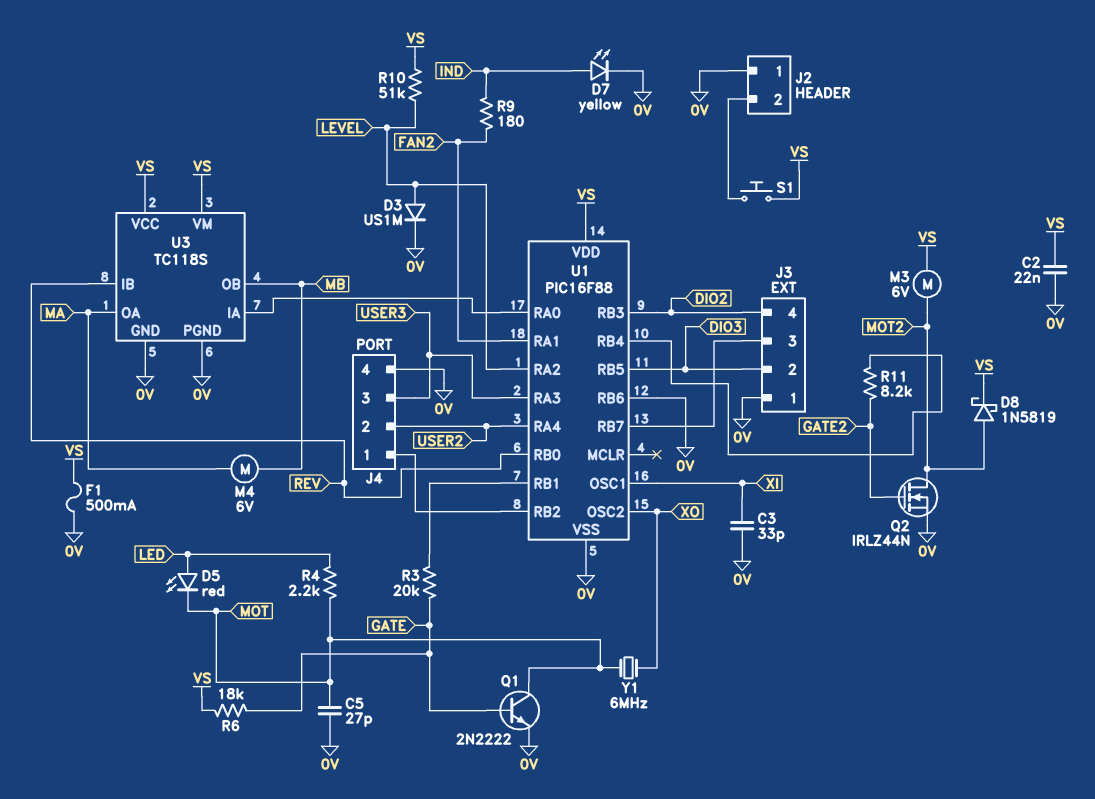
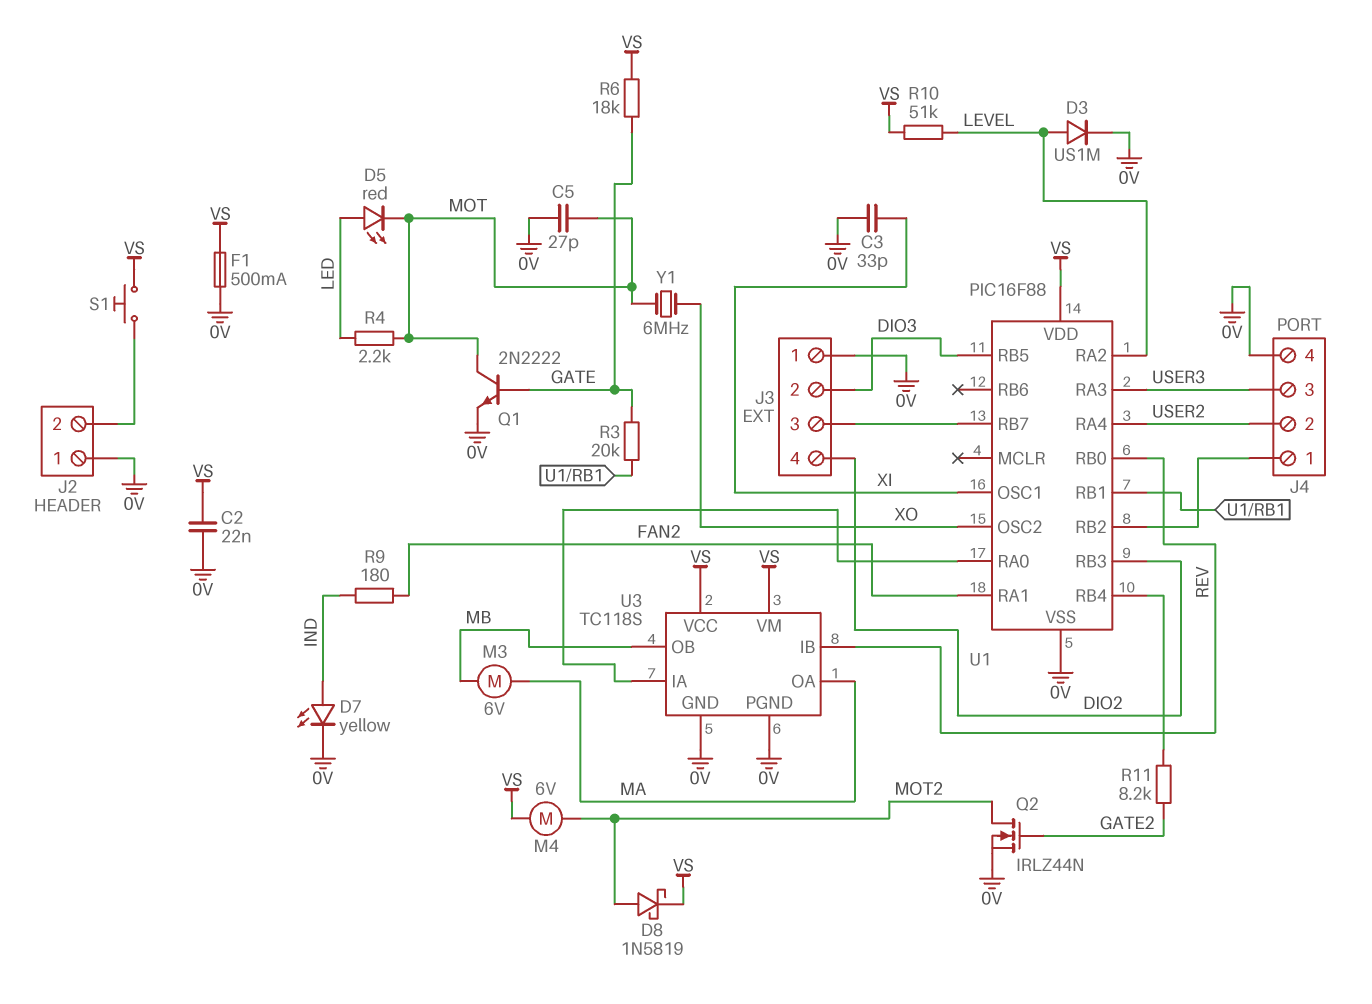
M3: motor 6V (MOT2, VS) -> motor 6V (MA, MB)
M4: motor 6V (MA, MB) -> motor 6V (MOT2, VS)
U1 pin RB6: 0V -> none

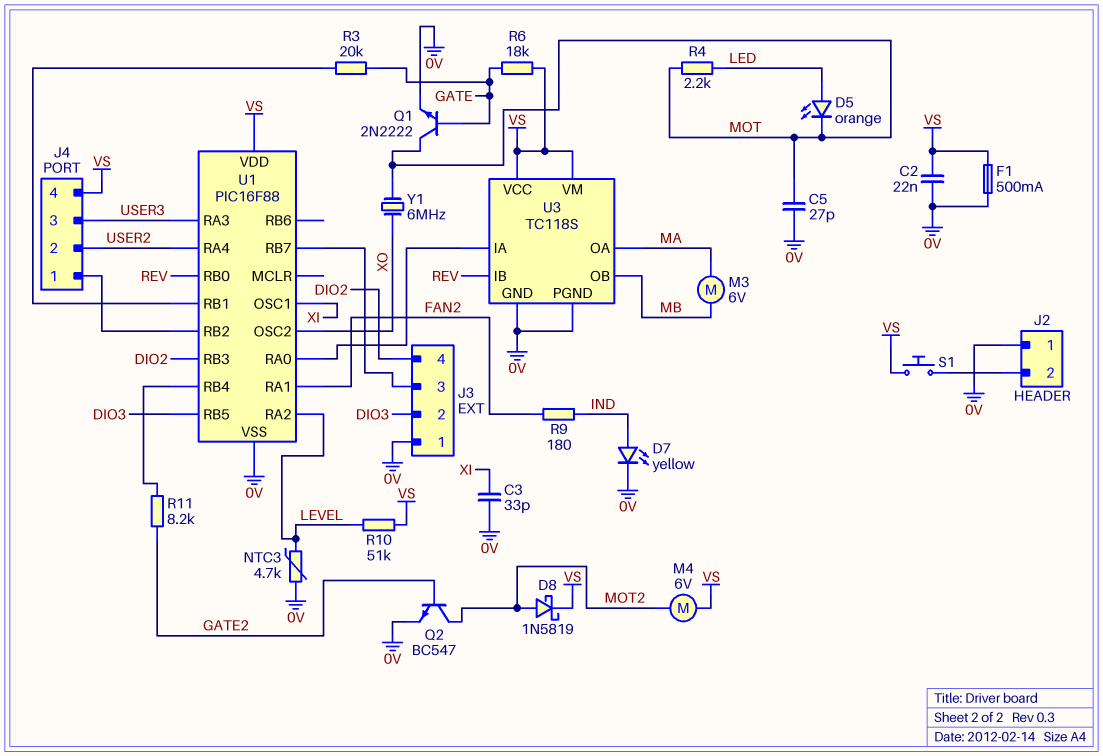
D3: diode US1M (A LEVEL, K 0V) -> none
D5: LED red (A LED, K MOT) -> LED orange (A LED, K MOT)
J4 pin 4: 0V -> VS
NTC3: none -> 4.7k (0V, LEVEL)
Q2: NMOS IRLZ44N (G GATE2, D MOT2, S 0V) -> NPN BC547 (B GATE2, C MOT2, E 0V)

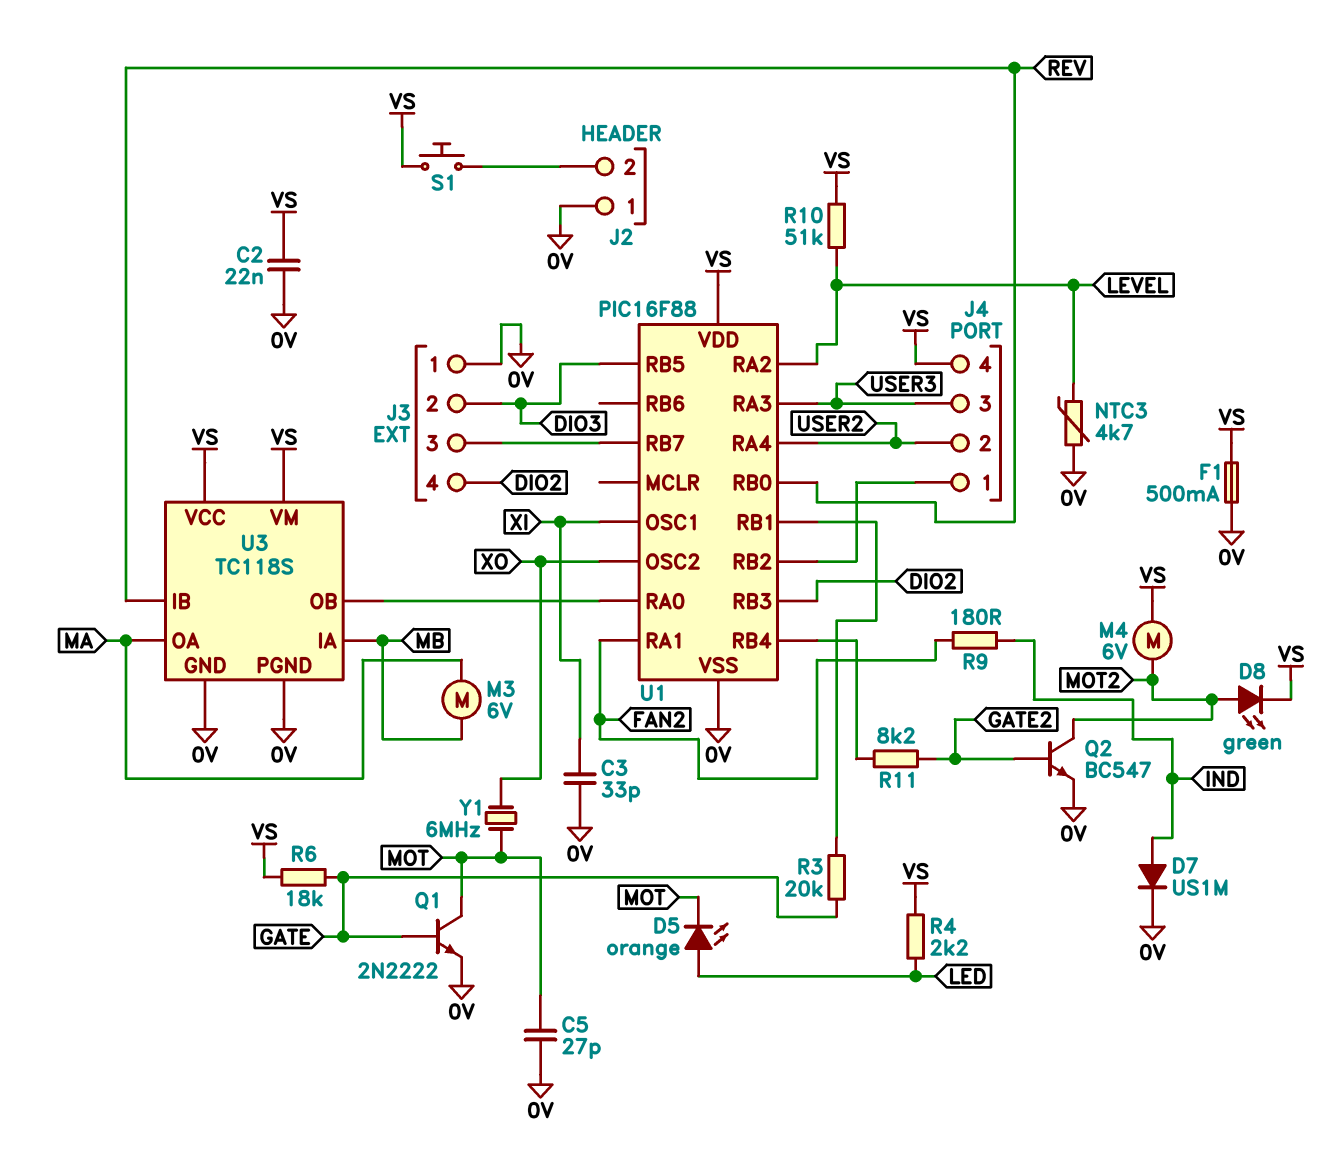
D7: LED yellow (A IND, K 0V) -> diode US1M (A IND, K 0V)
D8: schottky 1N5819 (A MOT2, K VS) -> LED green (A MOT2, K VS)
R4: 2.2k (LED, MOT) -> 2.2k (LED, VS)
U3 pin IA: U1/RA0 -> MB
U3 pin OB: MB -> U1/RA0

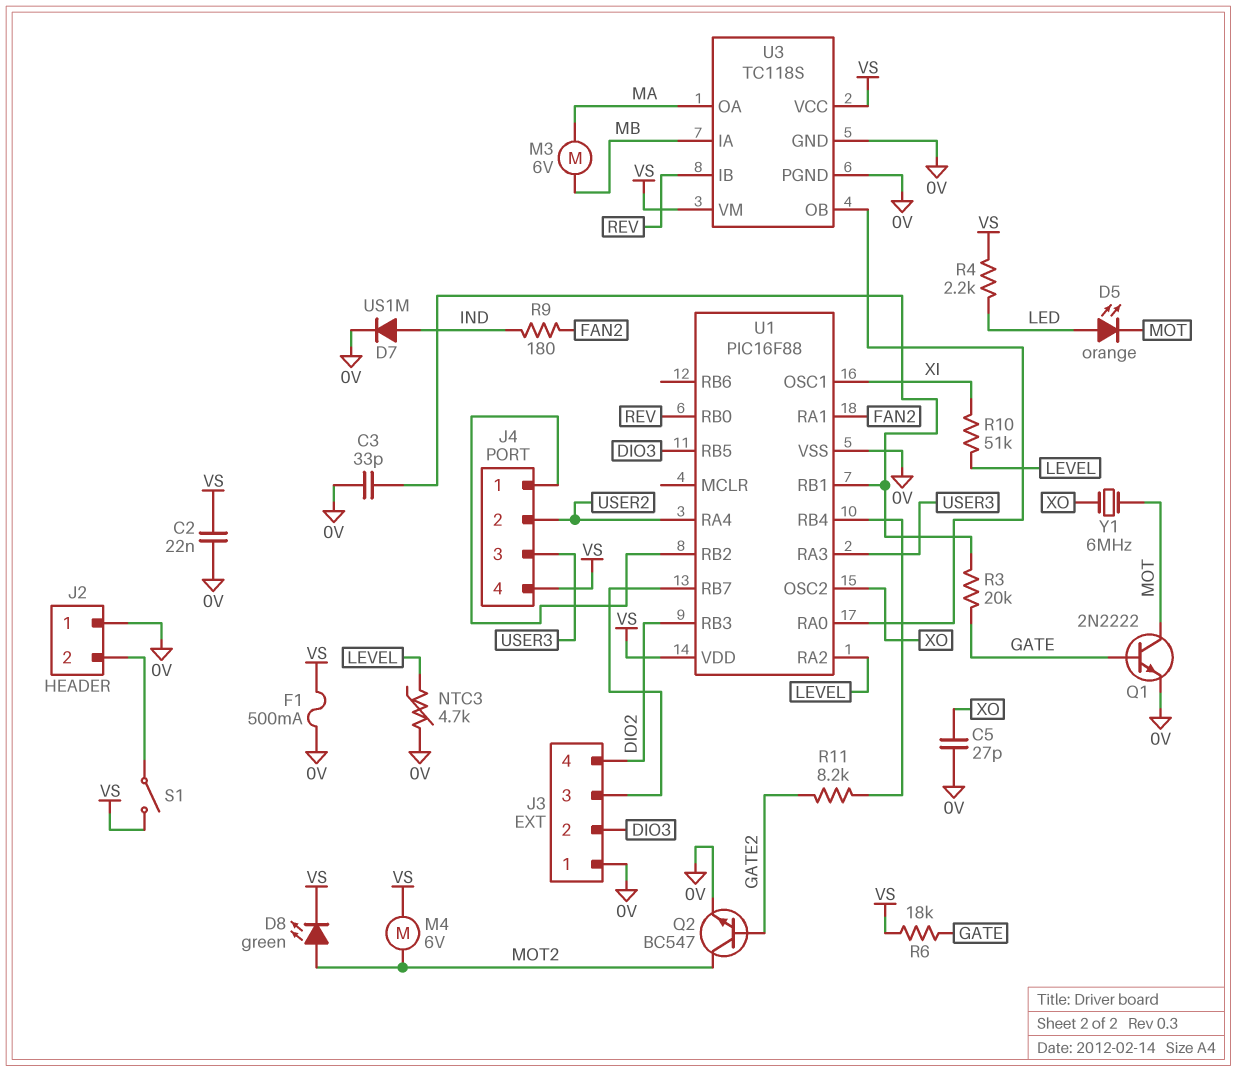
C3: 33pF (0V, XI) -> 33pF (0V, U1/RB1)
C5: 27pF (0V, MOT) -> 27pF (0V, XO)
R10: 51k (LEVEL, VS) -> 51k (LEVEL, XI)
S1: button (J2/2, VS) -> switch (J2/2, VS)

